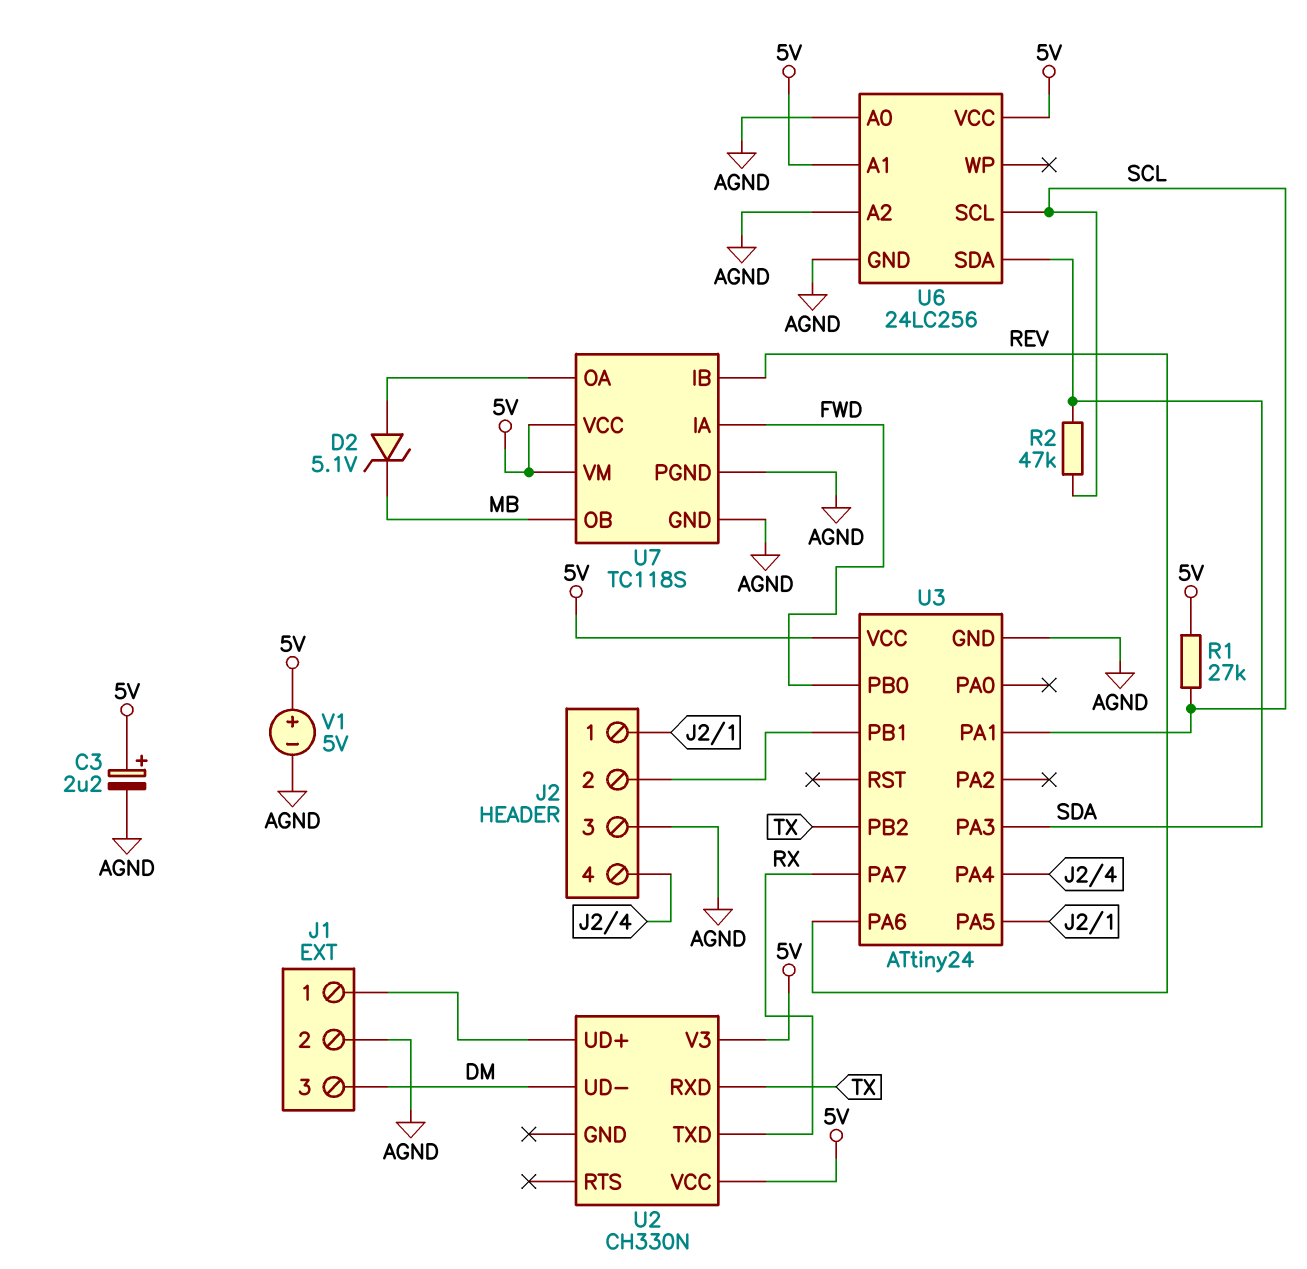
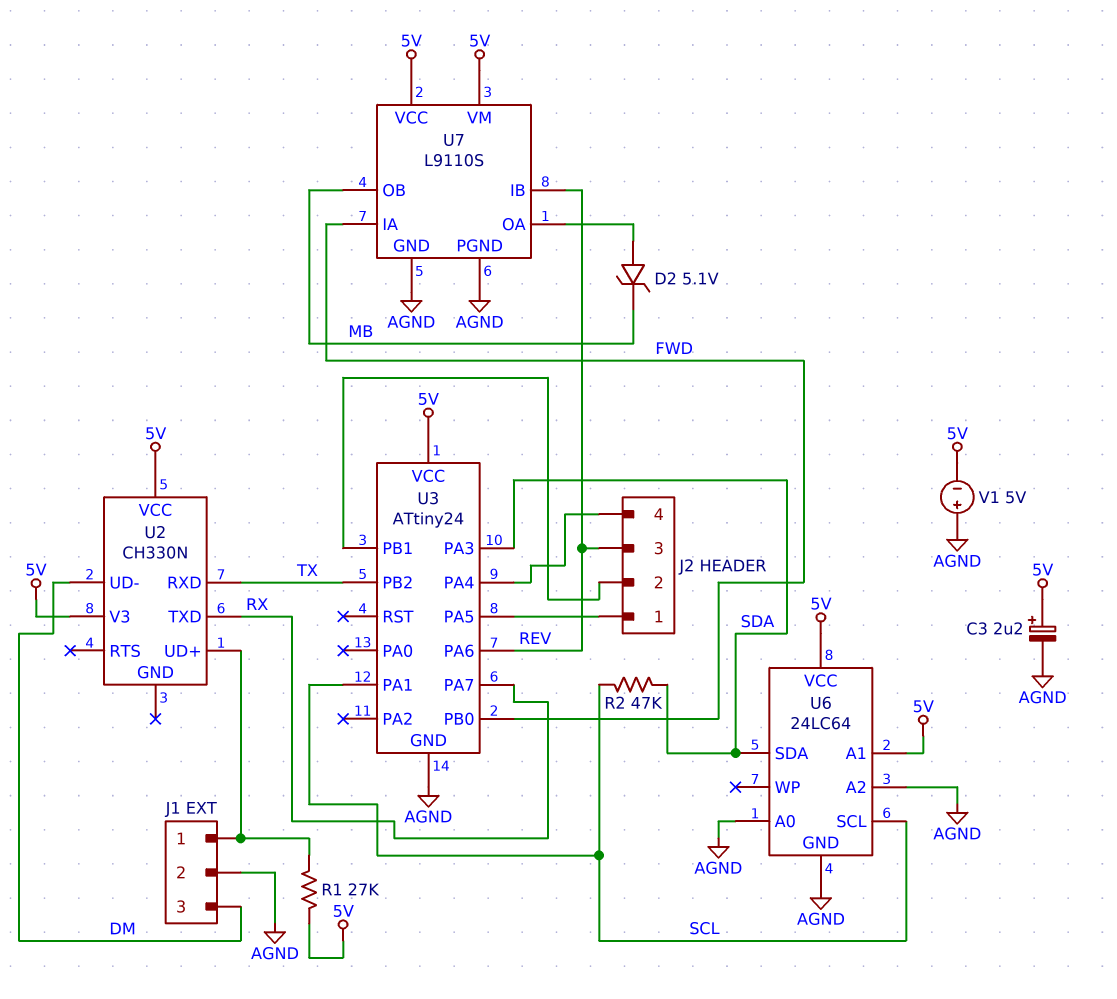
J2 pin 3: AGND -> REV
R1: 27k (5V, SCL) -> 27k (5V, J1/1)
U6: 24LC256 -> 24LC64
U7: TC118S -> L9110S
V1: 5V (plus 5V, minus AGND) -> 5V (plus AGND, minus 5V)

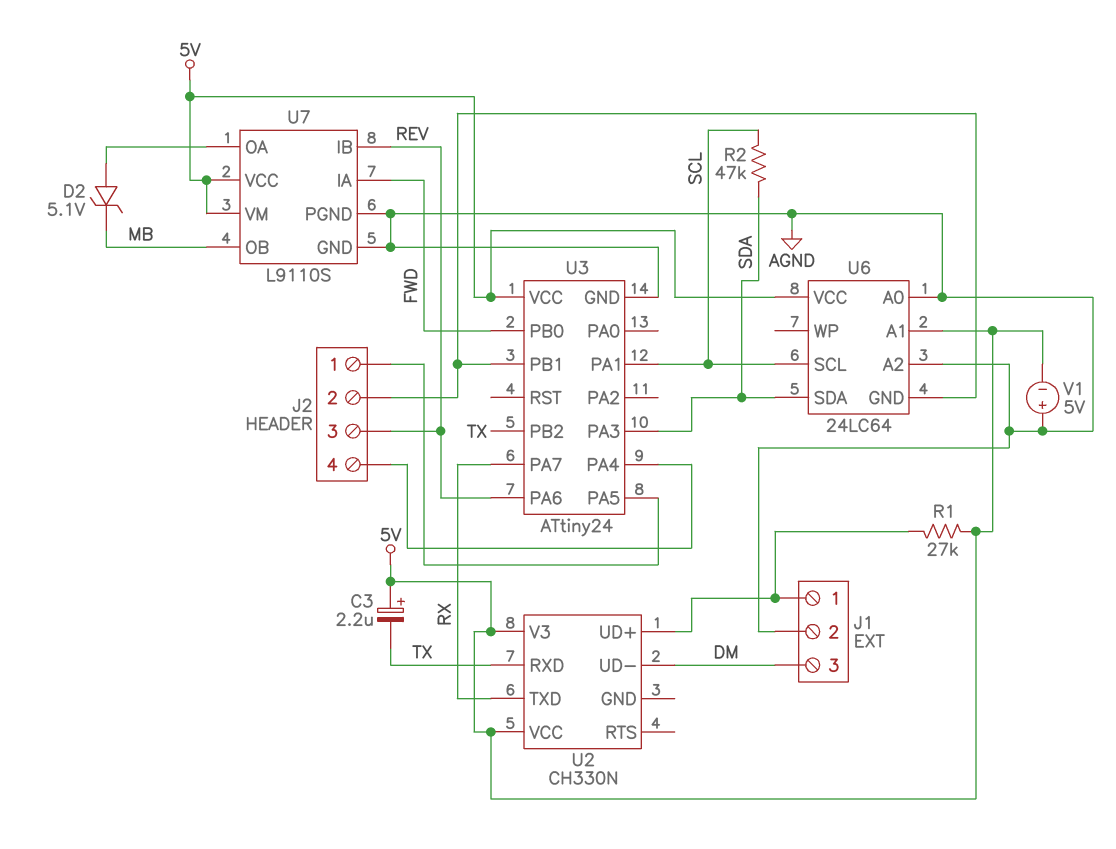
C3: 2.2uF (plus 5V, minus AGND) -> 2.2uF (plus 5V, minus TX)
U6 pin GND: AGND -> J2/2

